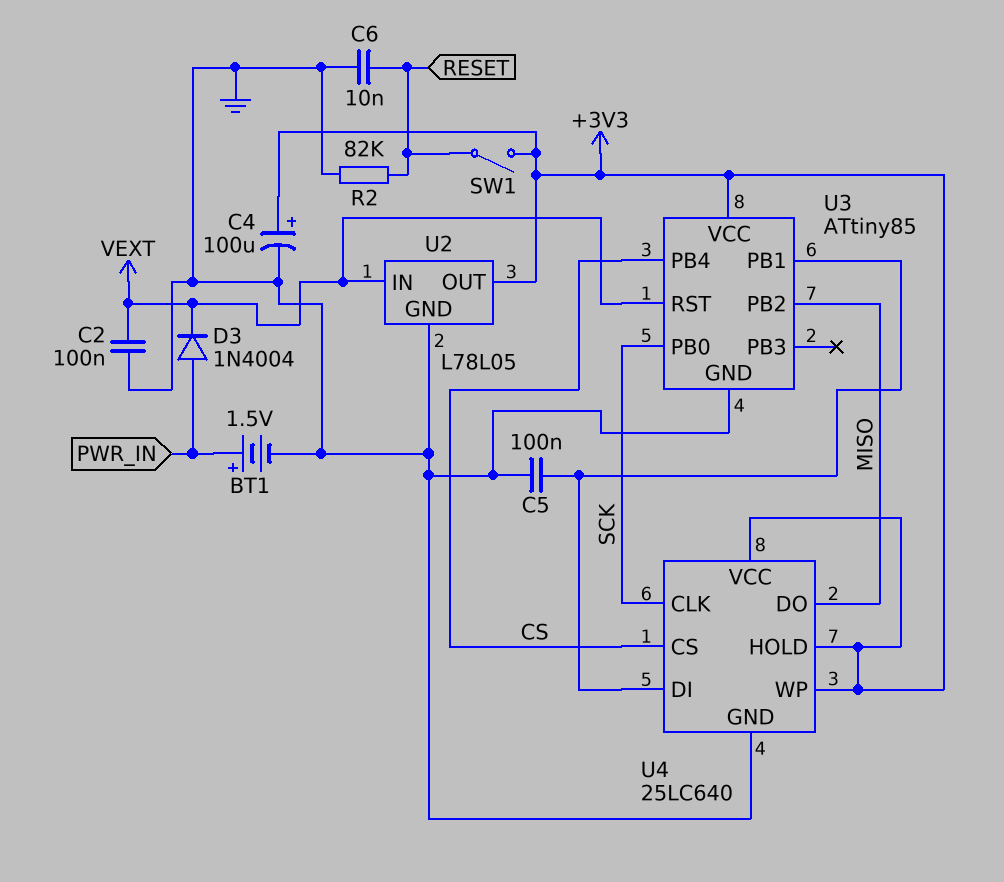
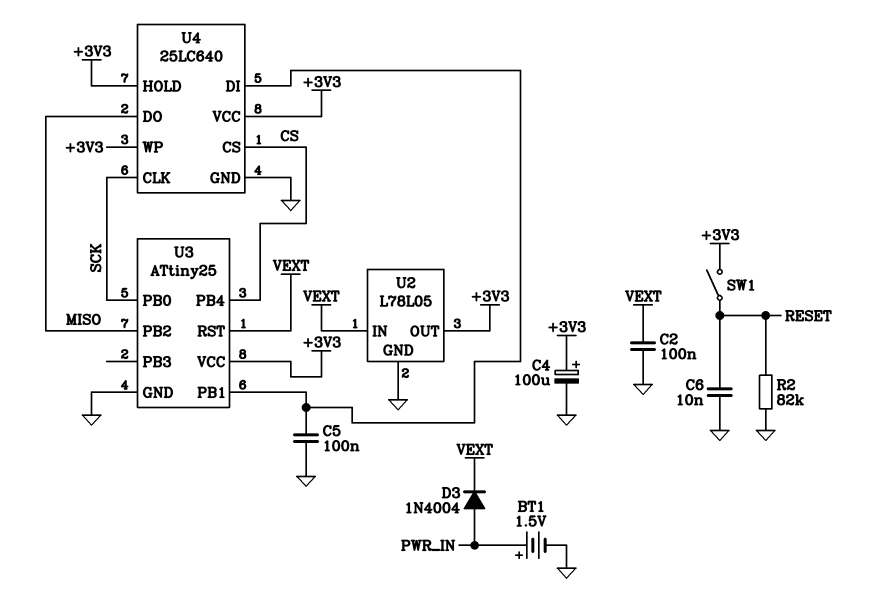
U3: ATtiny85 -> ATtiny25

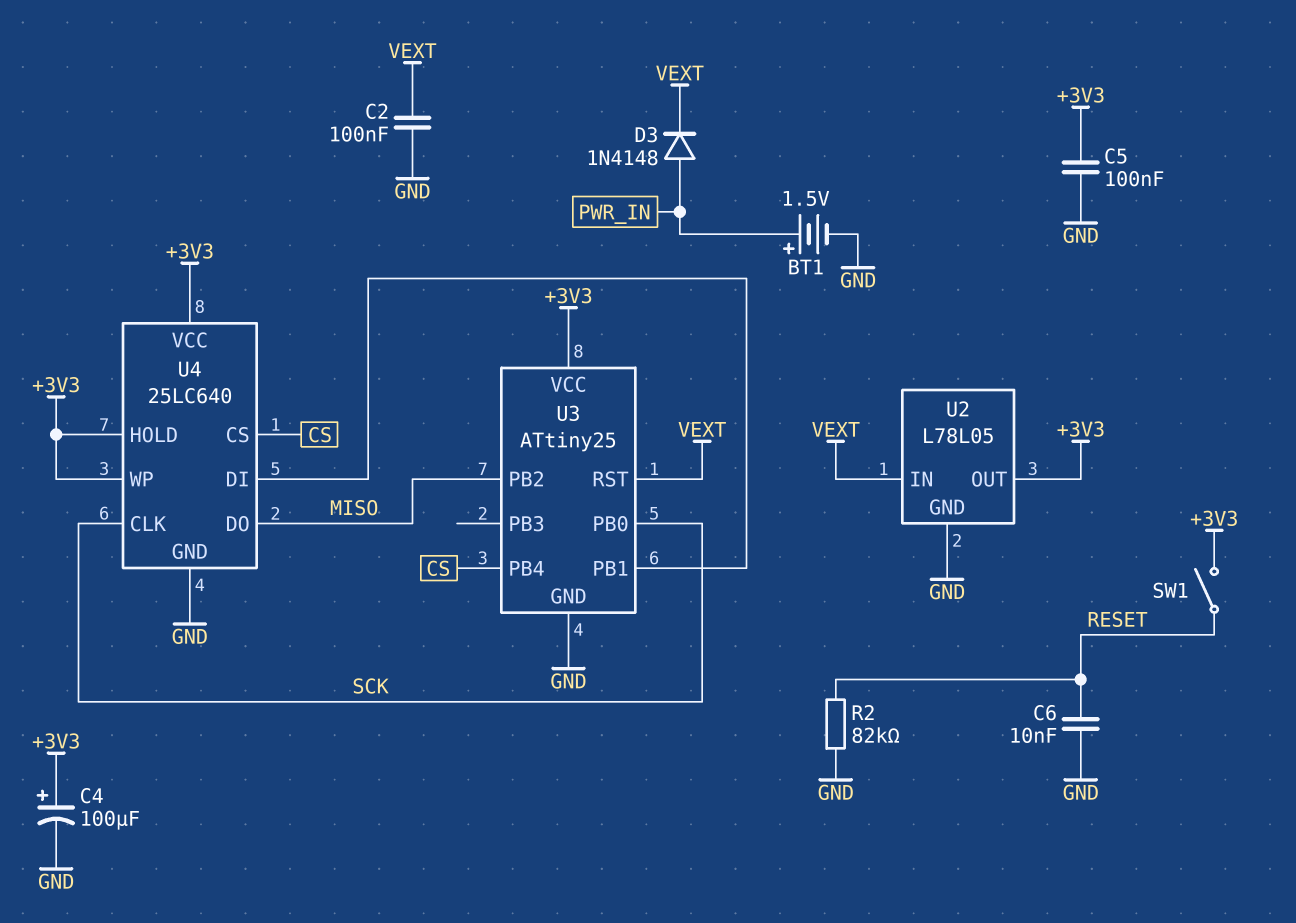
C5: 100nF (GND, U3/PB1) -> 100nF (+3V3, GND)
D3: diode 1N4004 (A PWR_IN, K VEXT) -> diode 1N4148 (A PWR_IN, K VEXT)

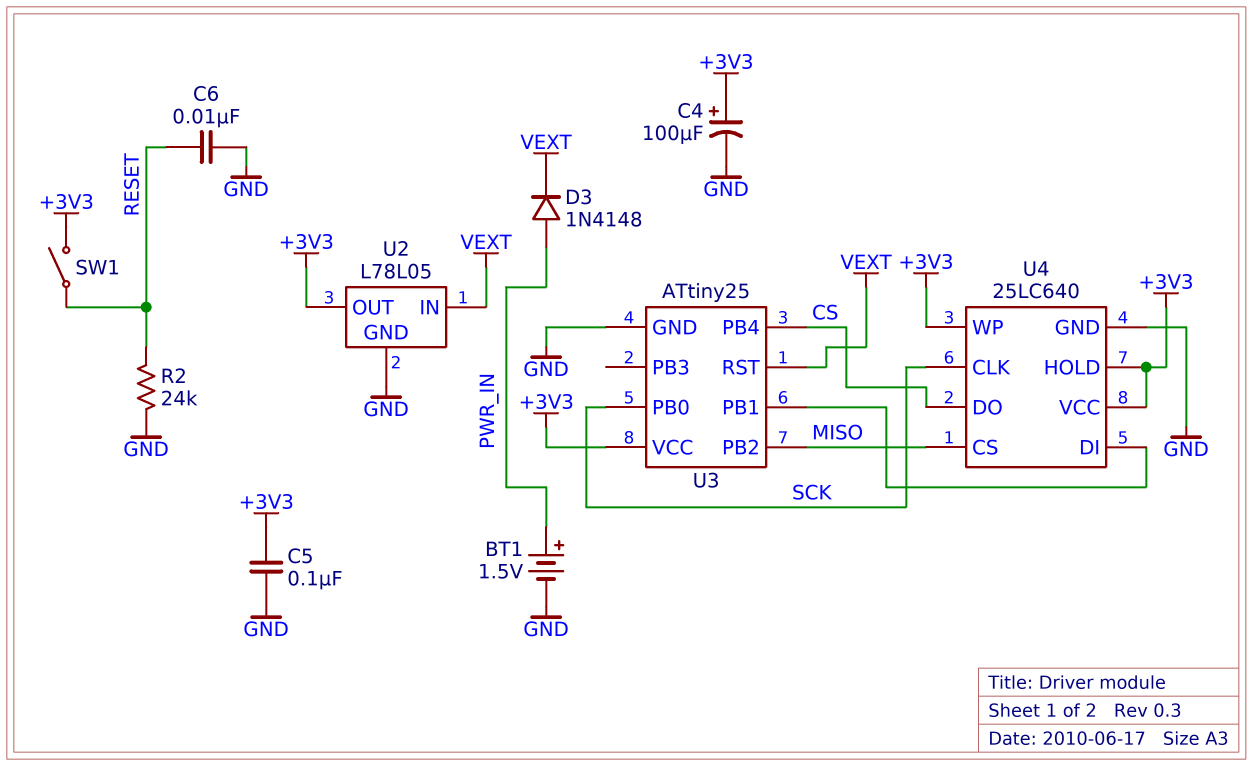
C2: 100nF (GND, VEXT) -> none
R2: 82k (GND, RESET) -> 24k (GND, RESET)
U4 pin CS: CS -> MISO
U4 pin DO: MISO -> CS

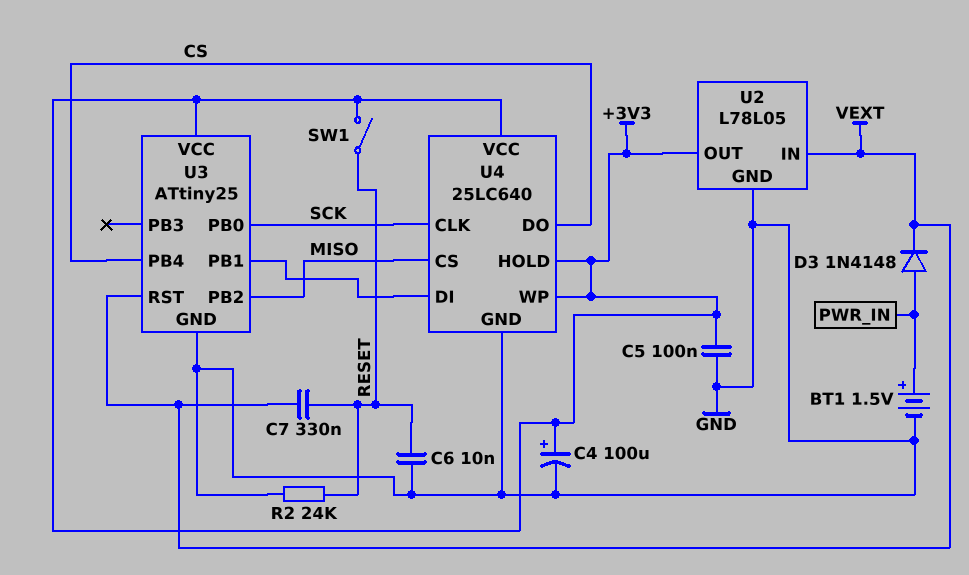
C7: none -> 330nF (RESET, VEXT)

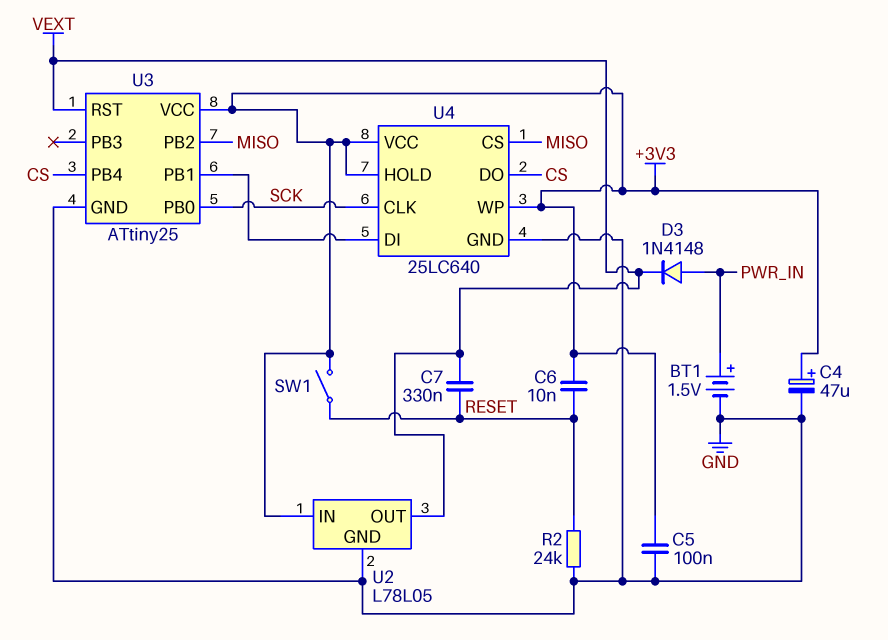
C4: 100uF (plus +3V3, minus GND) -> 47uF (plus +3V3, minus GND)
C6: 10nF (GND, RESET) -> 10nF (+3V3, RESET)
U2 pin IN: VEXT -> +3V3
U2 pin OUT: +3V3 -> VEXT

